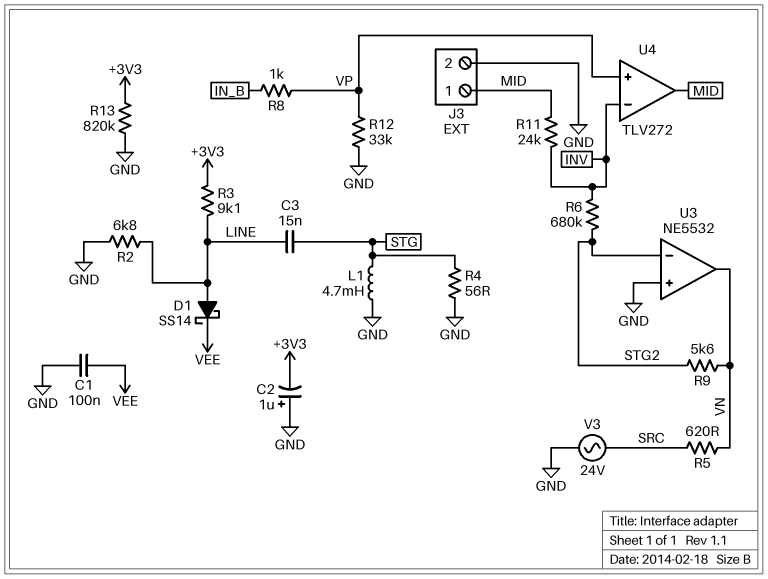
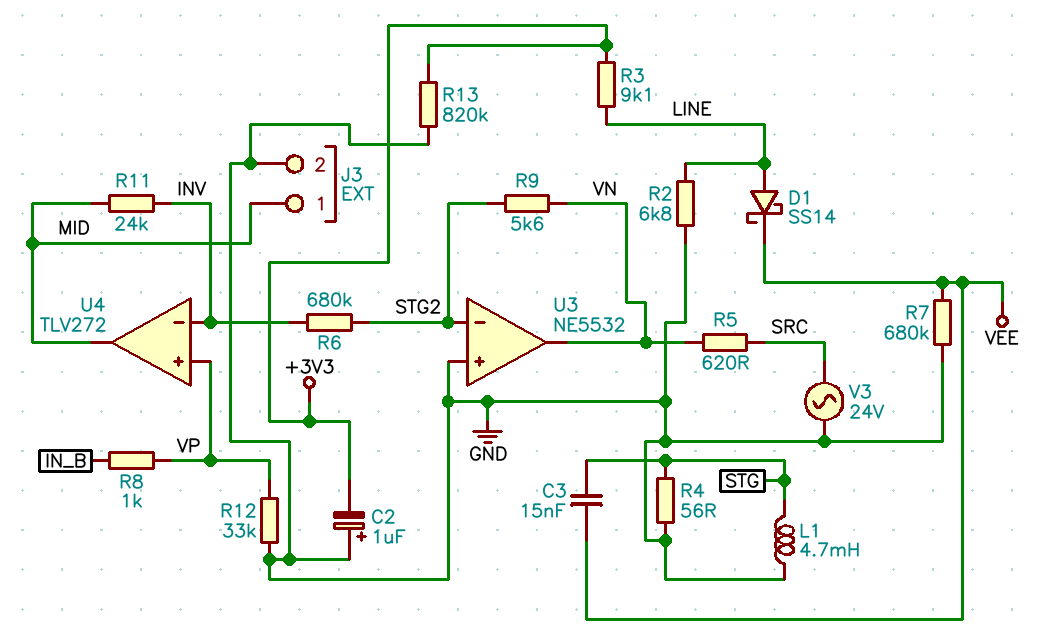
C1: 100nF (GND, VEE) -> none
C3: 15nF (LINE, STG) -> 15nF (STG, VEE)
R7: none -> 680k (GND, VEE)

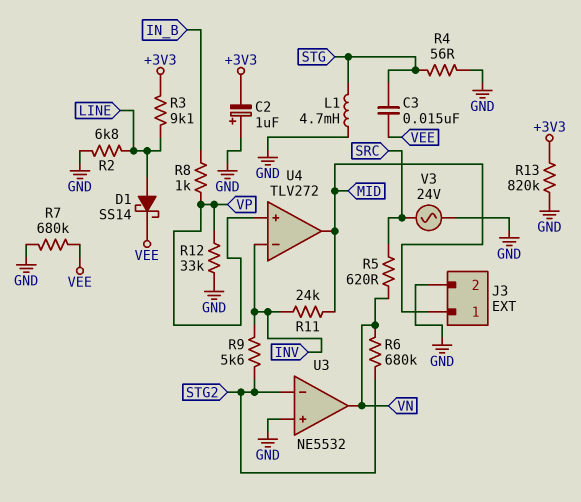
R6: 680k (INV, STG2) -> 680k (STG2, VN)
R9: 5.6k (STG2, VN) -> 5.6k (INV, STG2)

